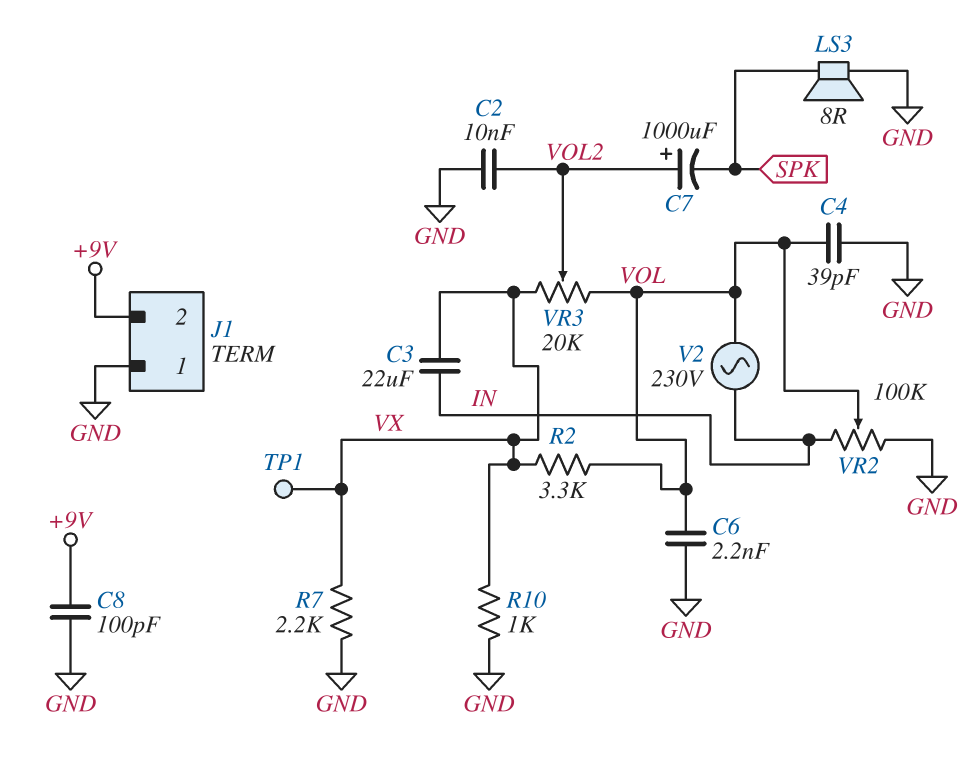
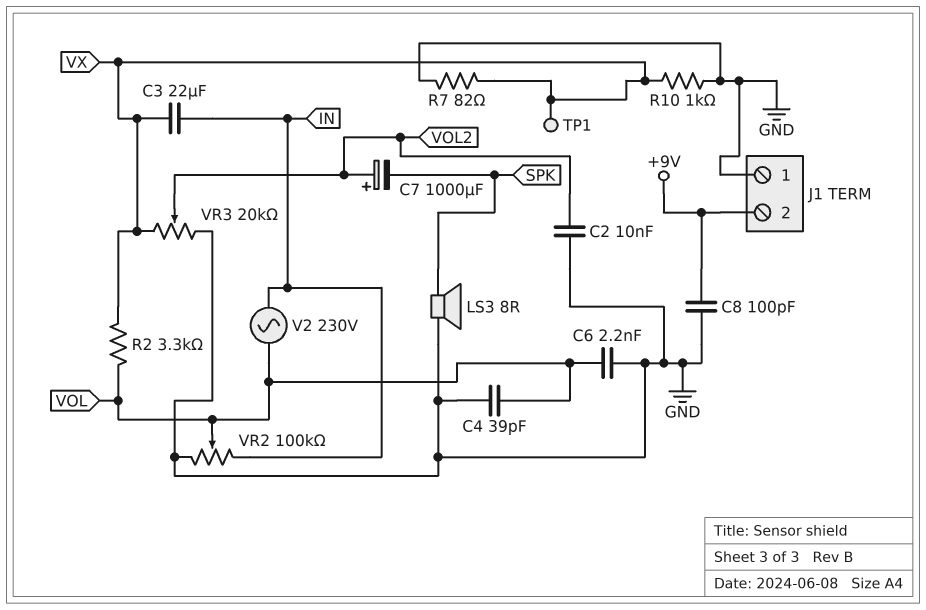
R7: 2.2k (GND, VX) -> 82 (GND, VX)
VR3: 20k (VOL, VX, wiper VOL2) -> 20k (GND, VX, wiper VOL2)

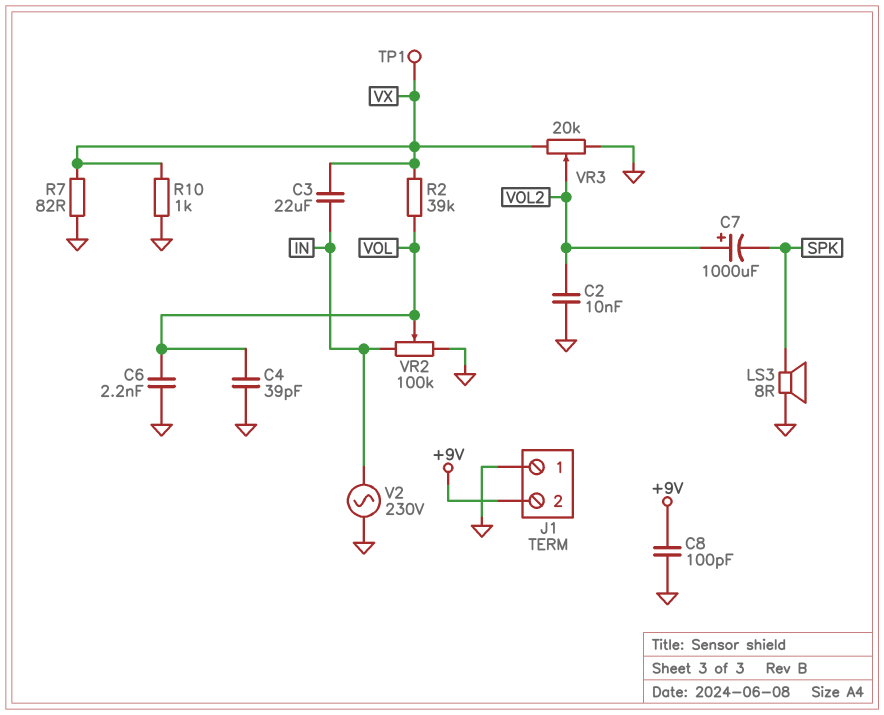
R2: 3.3k (VOL, VX) -> 39k (VOL, VX)
V2: AC 230V (IN, VOL) -> AC 230V (GND, IN)

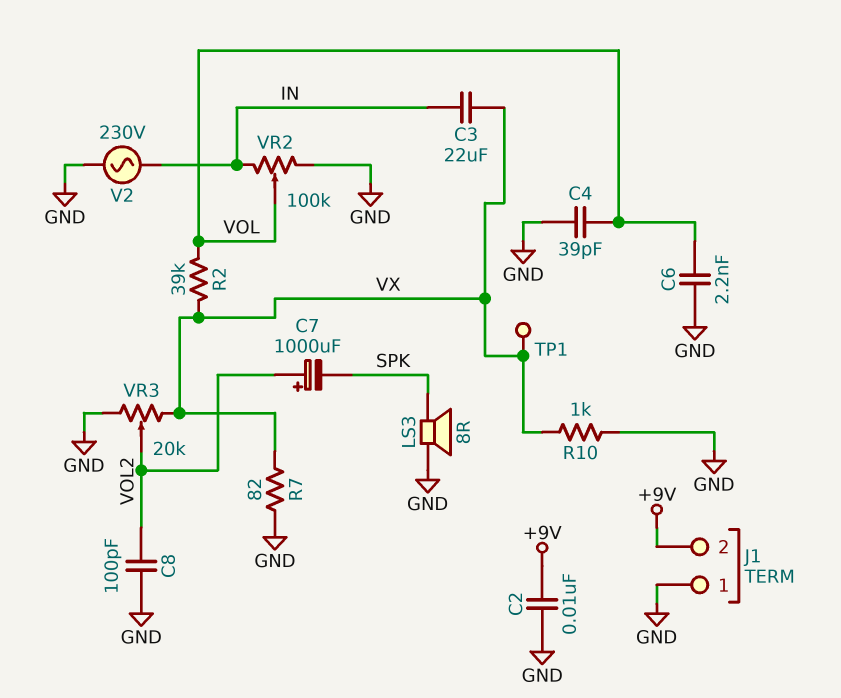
C2: 10nF (GND, VOL2) -> 10nF (+9V, GND)
C8: 100pF (+9V, GND) -> 100pF (GND, VOL2)

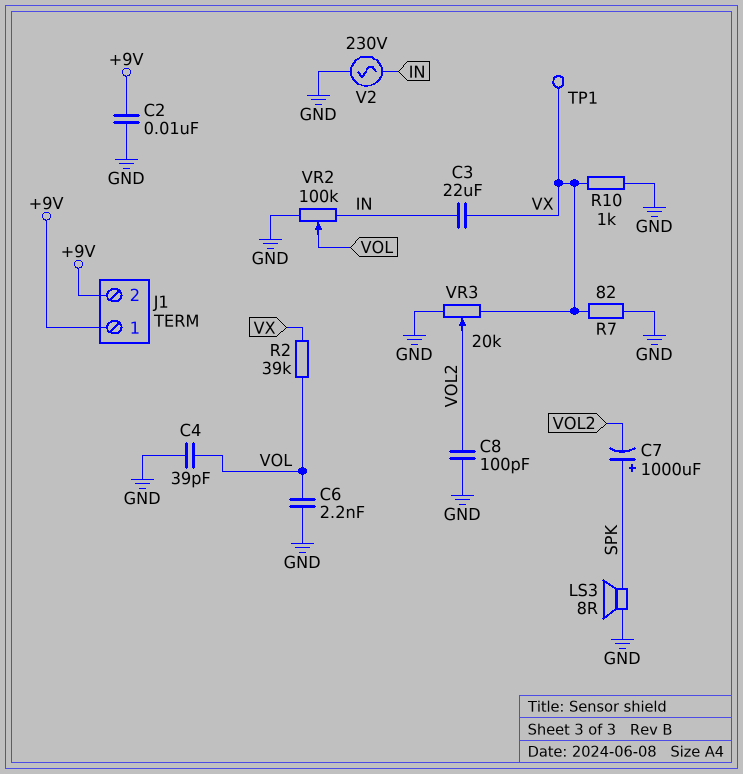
C7: 1000uF (plus VOL2, minus SPK) -> 1000uF (plus SPK, minus VOL2)
J1 pin 1: GND -> +9V

